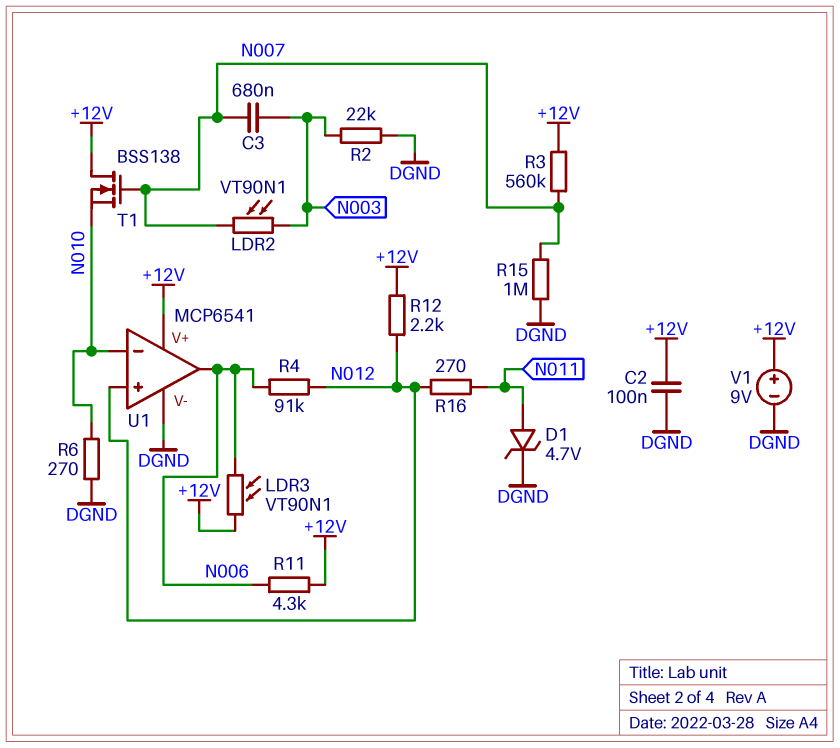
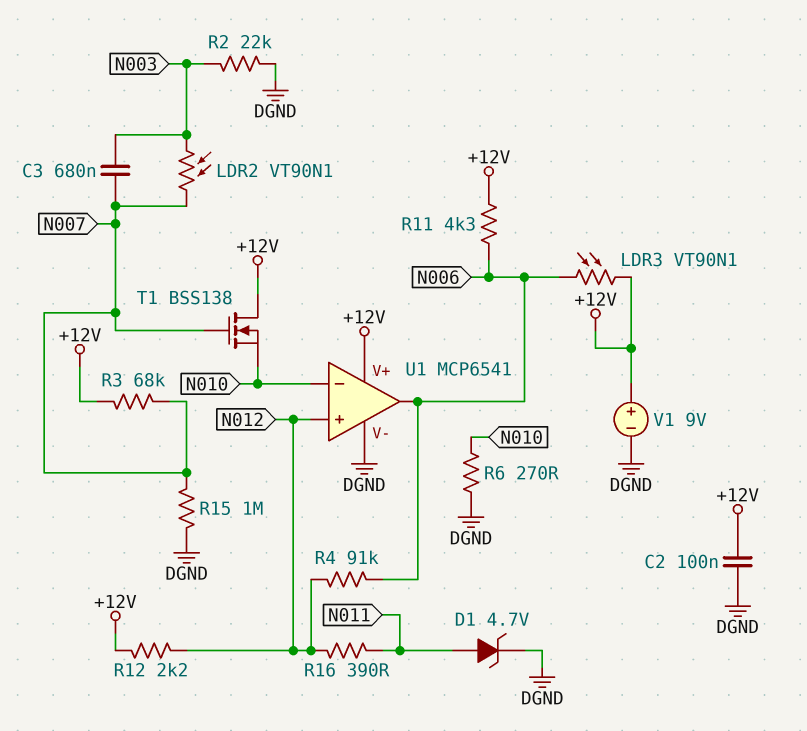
R3: 560k (+12V, N007) -> 68k (+12V, N007)
R16: 270 (N011, N012) -> 390 (N011, N012)

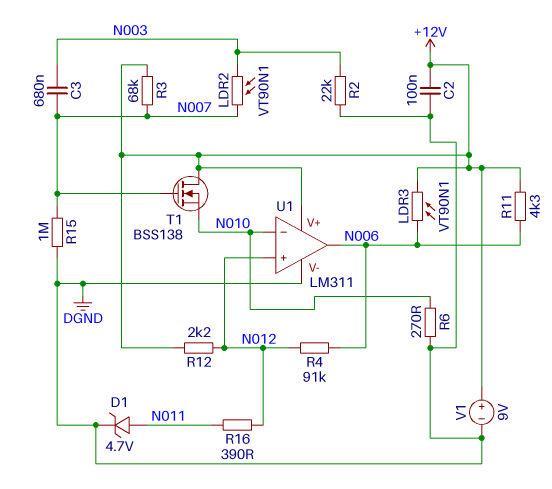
U1: MCP6541 -> LM311

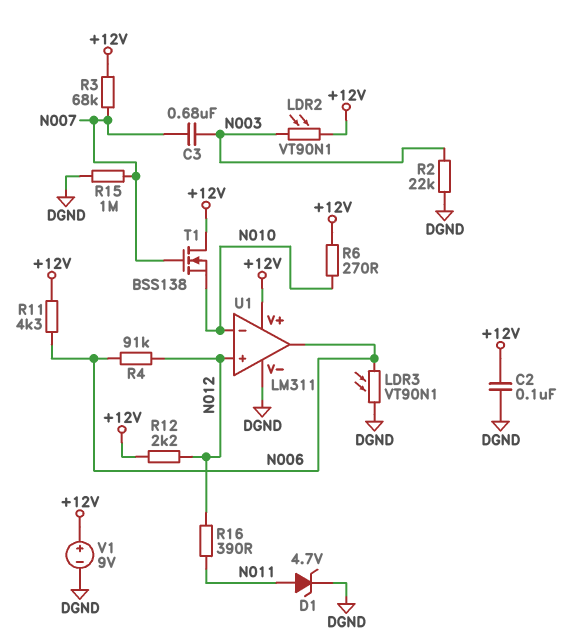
LDR2: VT90N1 (N003, N007) -> VT90N1 (+12V, N003)
LDR3: VT90N1 (+12V, N006) -> VT90N1 (DGND, N006)
R6: 270 (DGND, N010) -> 270 (+12V, N010)

